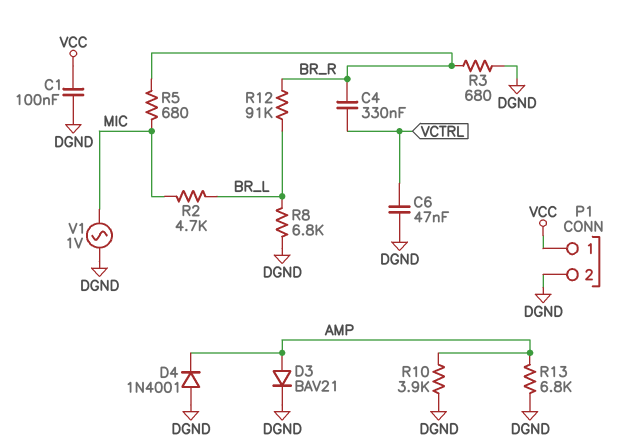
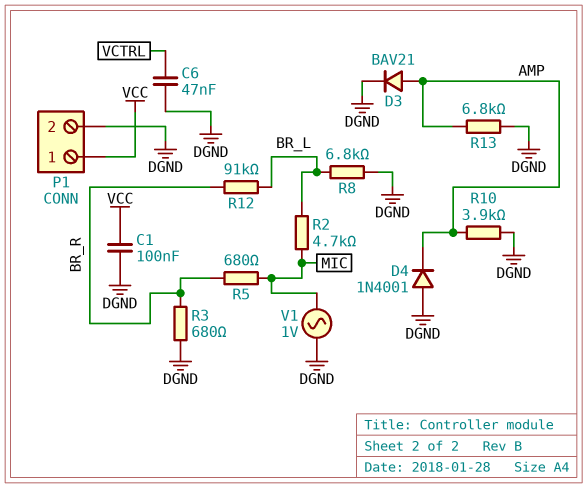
C4: 330nF (BR_R, VCTRL) -> none

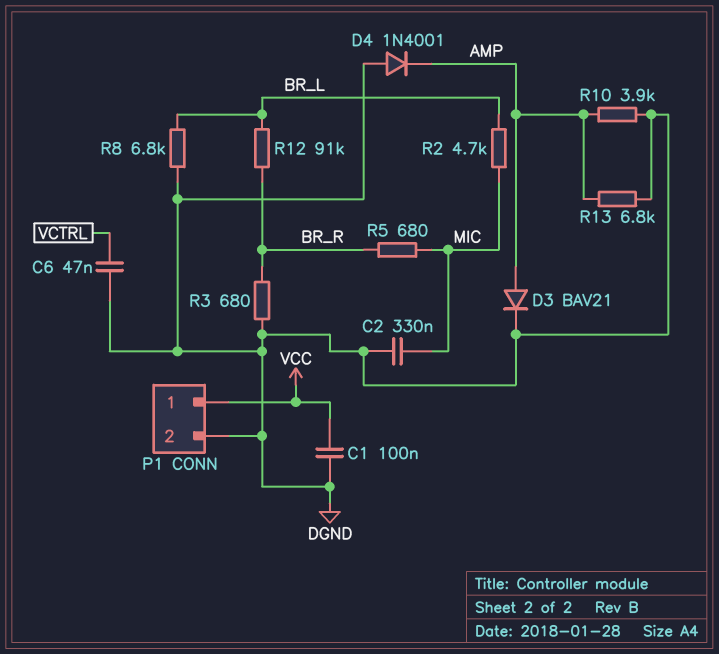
C2: none -> 330nF (DGND, MIC)
V1: AC 1V (DGND, MIC) -> none

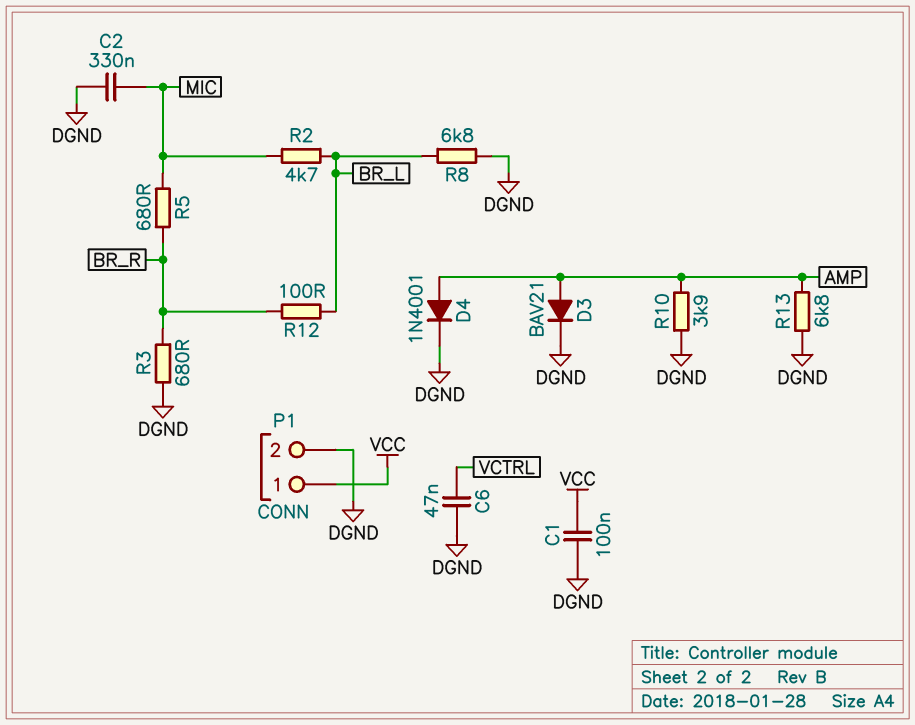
D4: diode 1N4001 (A DGND, K AMP) -> diode 1N4001 (A AMP, K DGND)
R12: 91k (BR_L, BR_R) -> 100 (BR_L, BR_R)

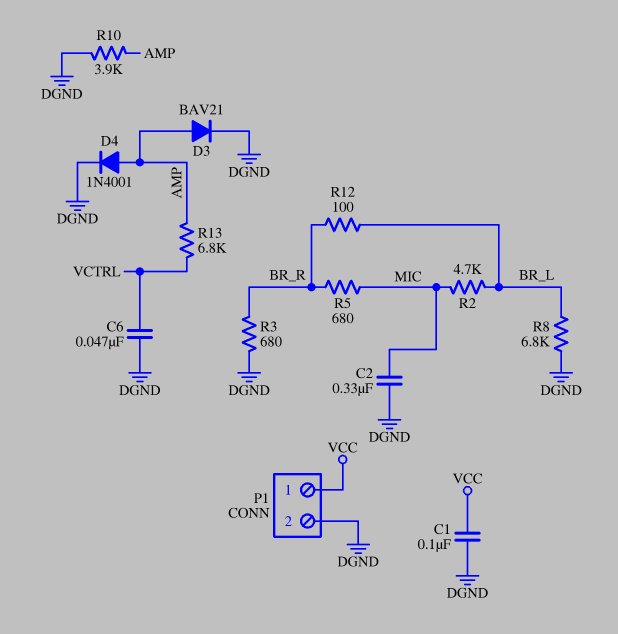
R13: 6.8k (AMP, DGND) -> 6.8k (AMP, VCTRL)

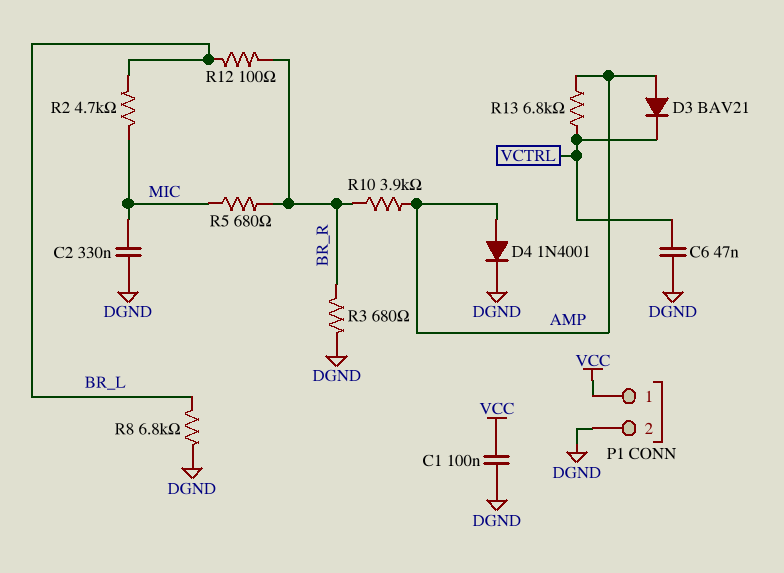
D3: diode BAV21 (A AMP, K DGND) -> diode BAV21 (A AMP, K VCTRL)
R10: 3.9k (AMP, DGND) -> 3.9k (AMP, BR_R)

